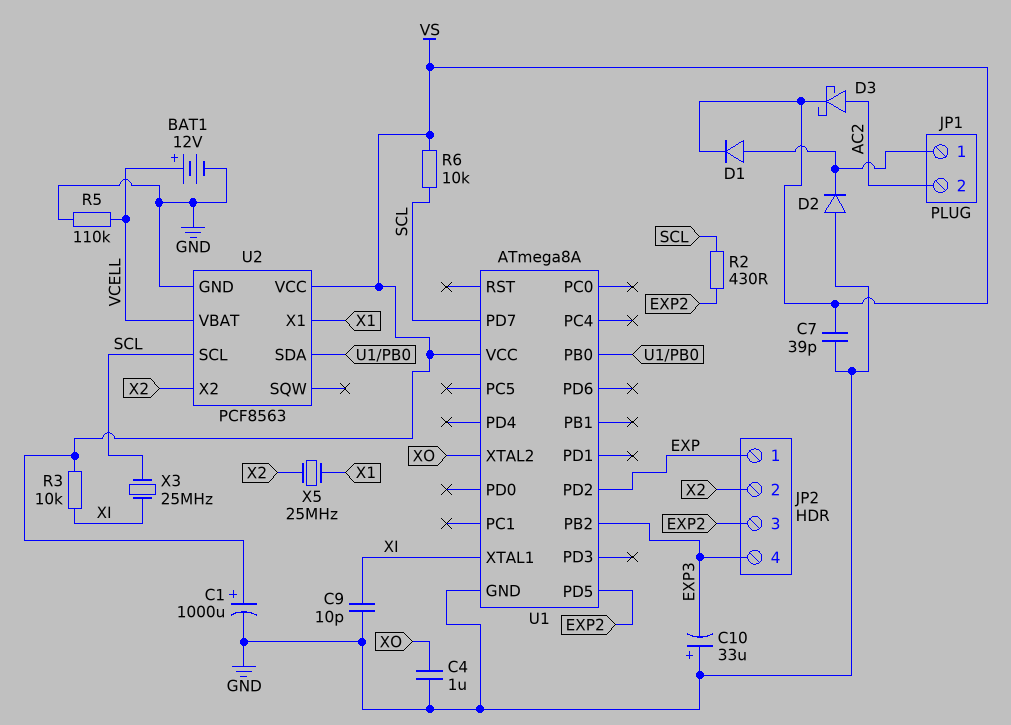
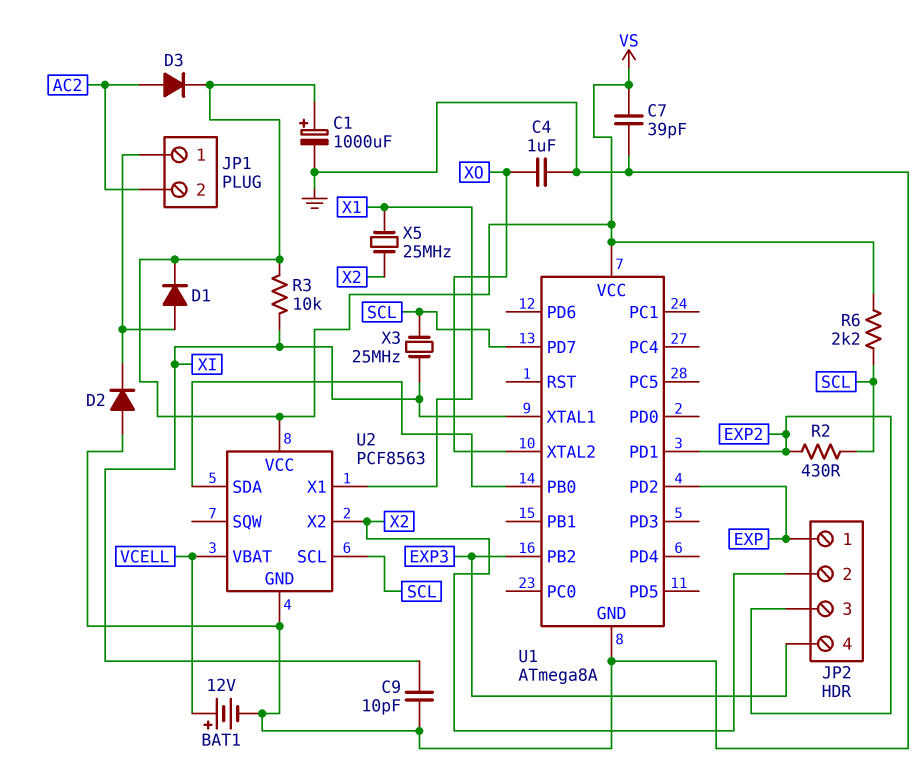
C10: 33uF (plus GND, minus EXP3) -> none
D3: schottky (A AC2, K VS) -> diode (A AC2, K VS)
R5: 110k (GND, VCELL) -> none
R6: 10k (SCL, VS) -> 2.2k (SCL, VS)
U1 pin PD1: none -> EXP2
U1 pin PD5: EXP2 -> none

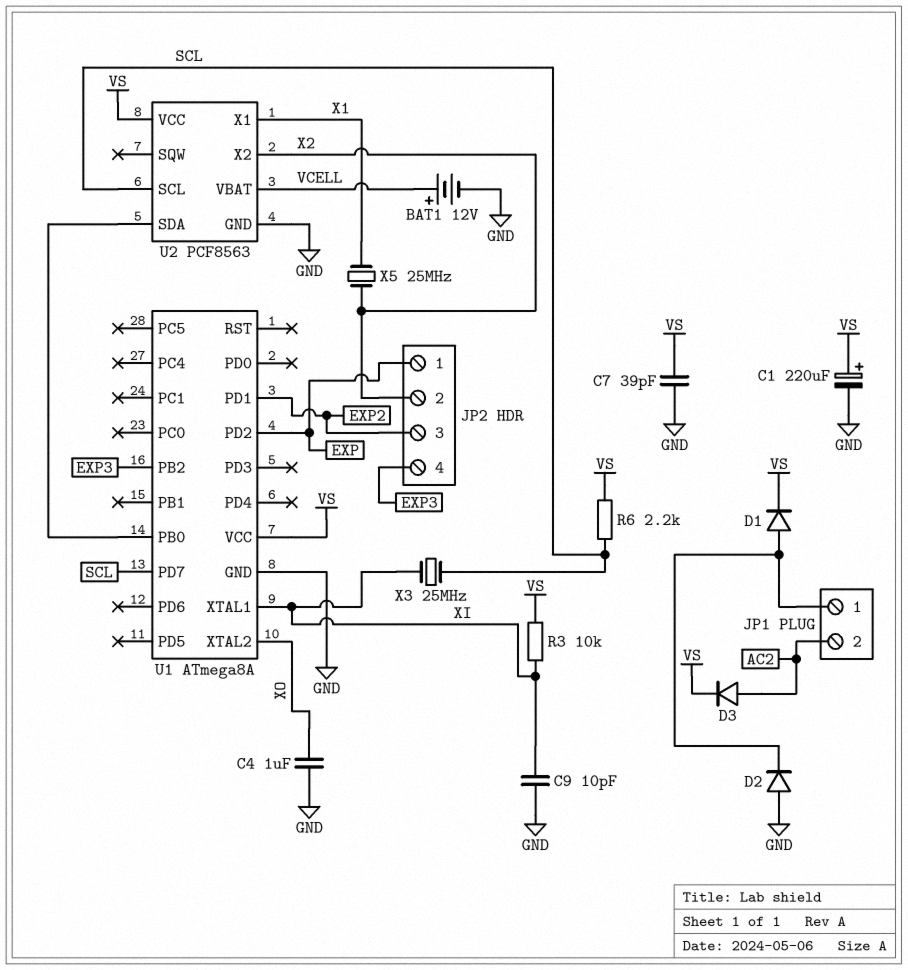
C1: 1000uF (plus VS, minus GND) -> 220uF (plus VS, minus GND)
R2: 430 (EXP2, SCL) -> none

